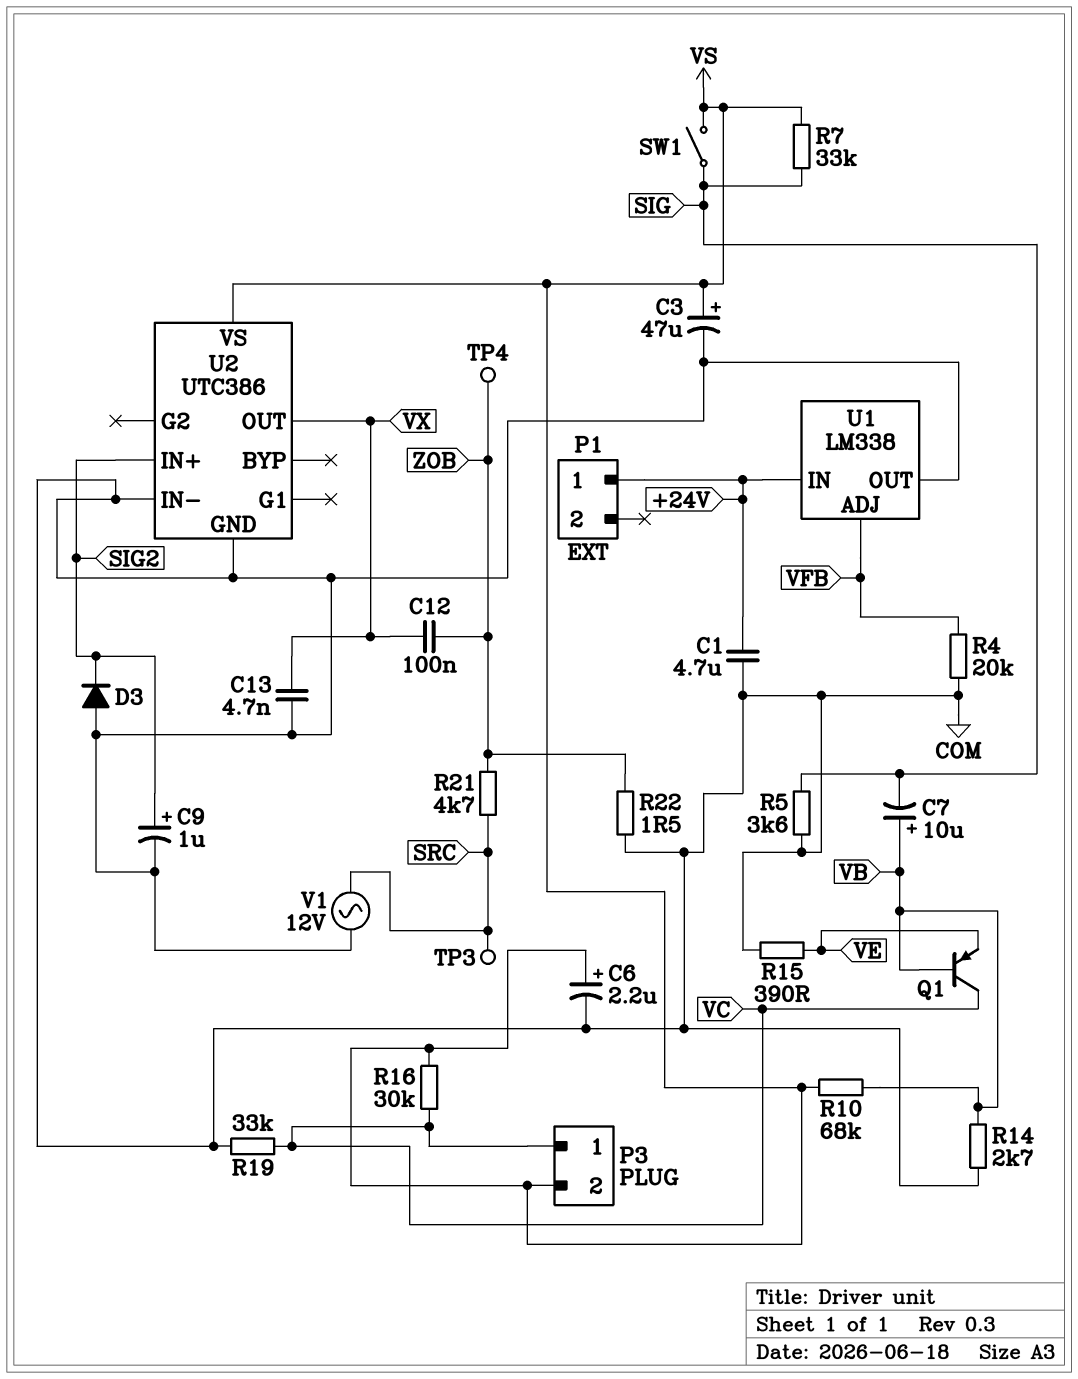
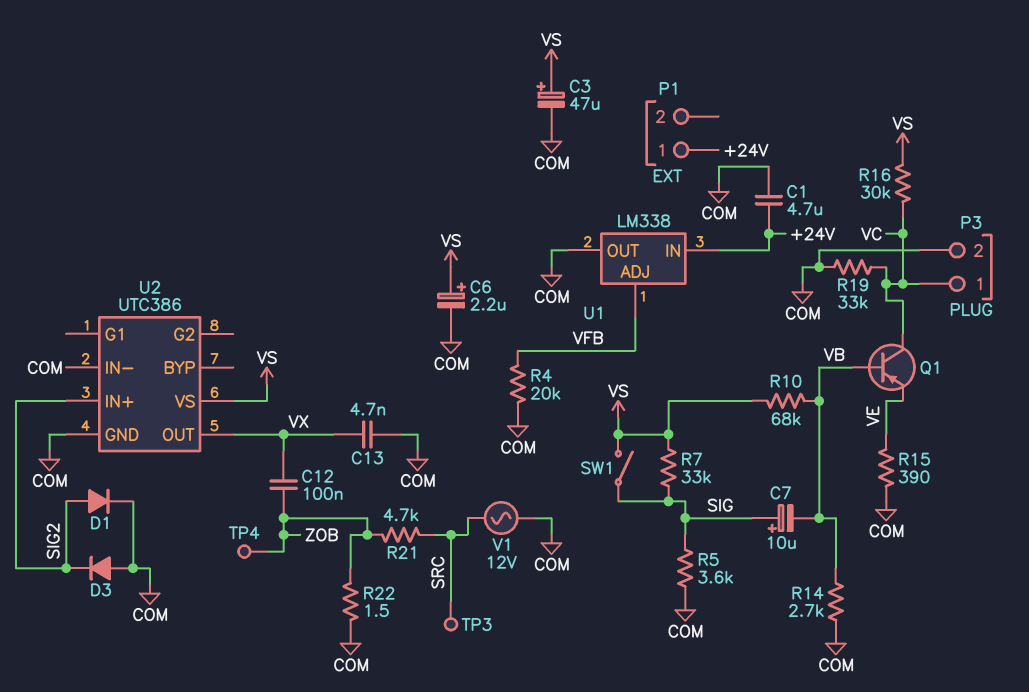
C7: 10uF (plus VB, minus SIG) -> 10uF (plus SIG, minus VB)
C9: 1uF (plus SIG2, minus COM) -> none
D1: none -> diode (A SIG2, K COM)
P3 pin 2: VS -> COM

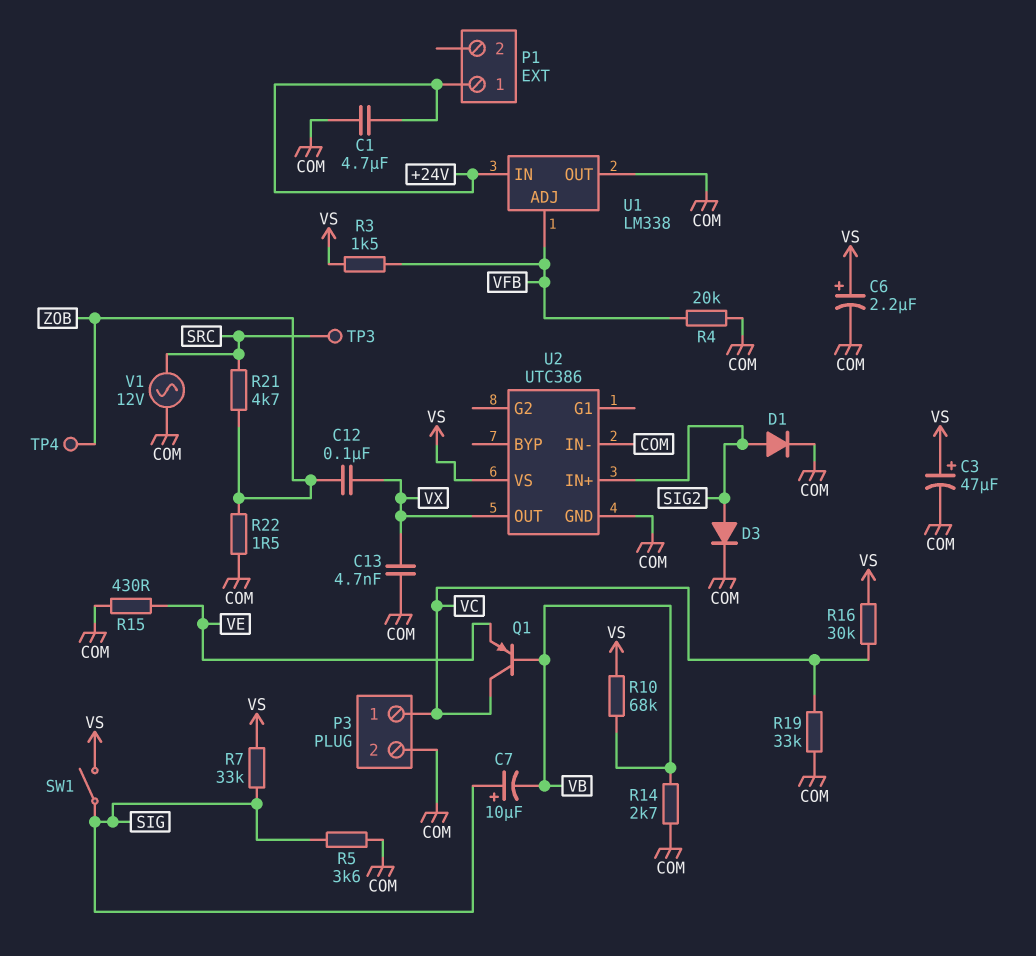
D3: diode (A COM, K SIG2) -> diode (A SIG2, K COM)
R3: none -> 1.5k (VFB, VS)
R15: 390 (COM, VE) -> 430 (COM, VE)

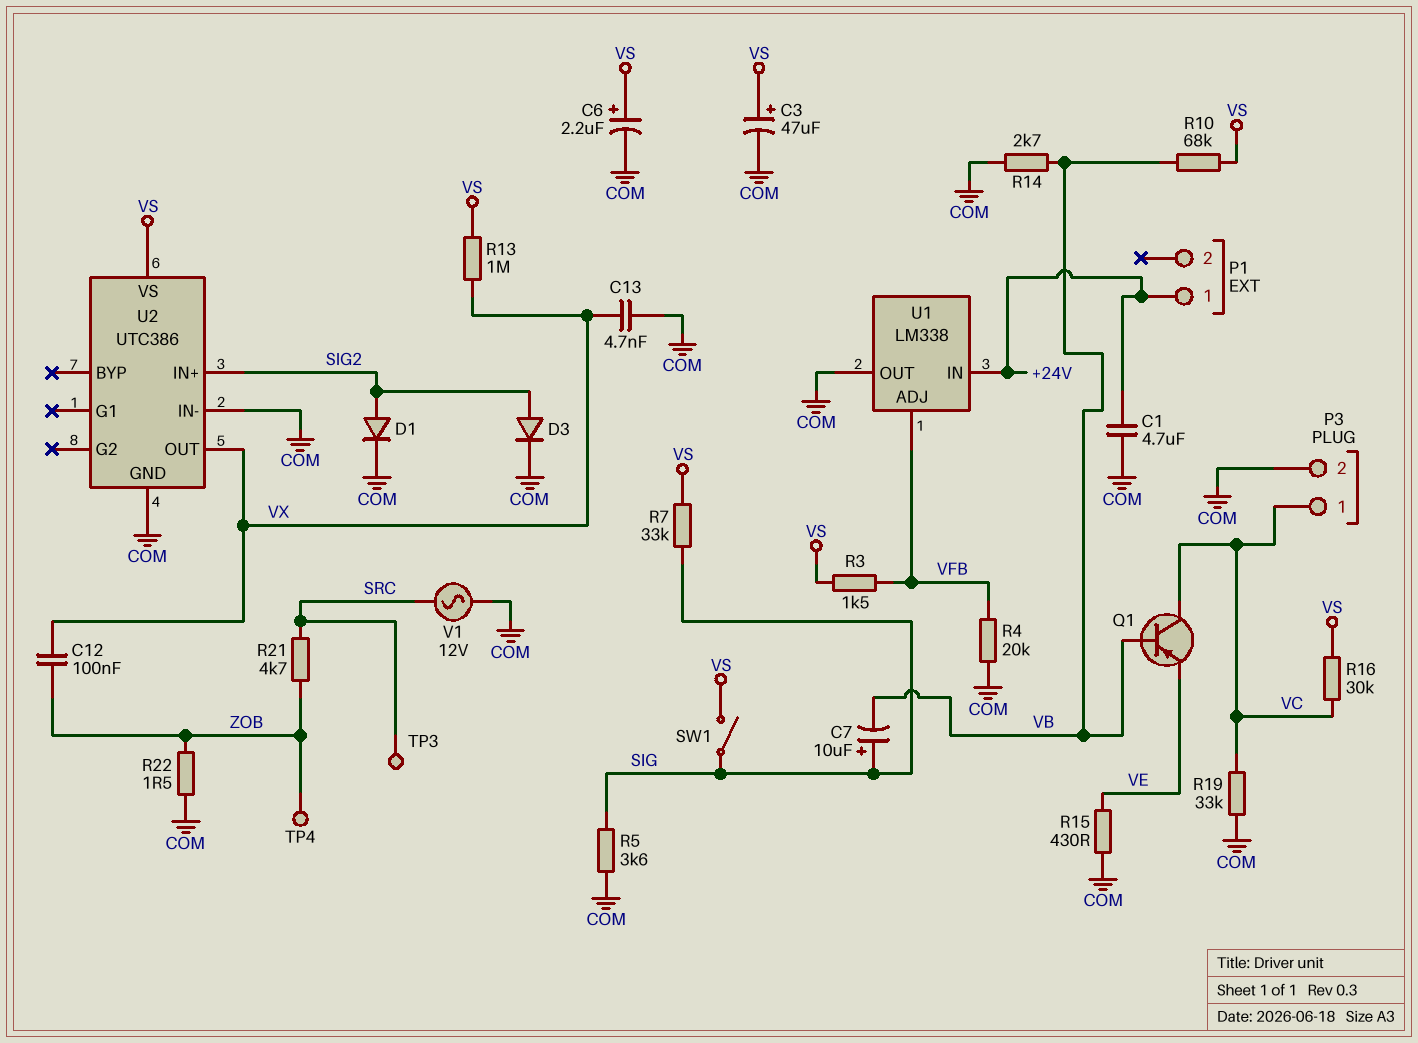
R13: none -> 1M (VS, VX)

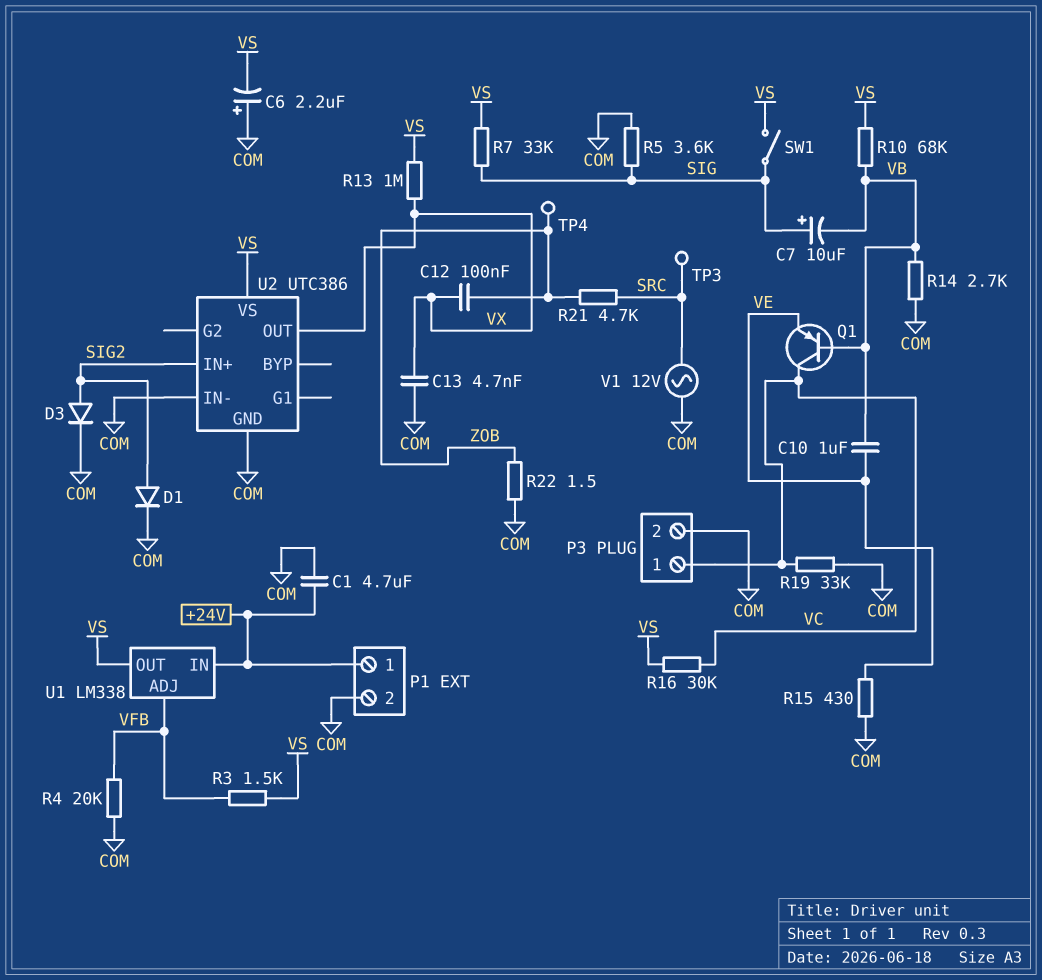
C3: 47uF (plus VS, minus COM) -> none
C6: 2.2uF (plus VS, minus COM) -> 2.2uF (plus COM, minus VS)
C10: none -> 1uF (VB, VE)
P1 pin 2: none -> COM
U1 pin OUT: COM -> VS

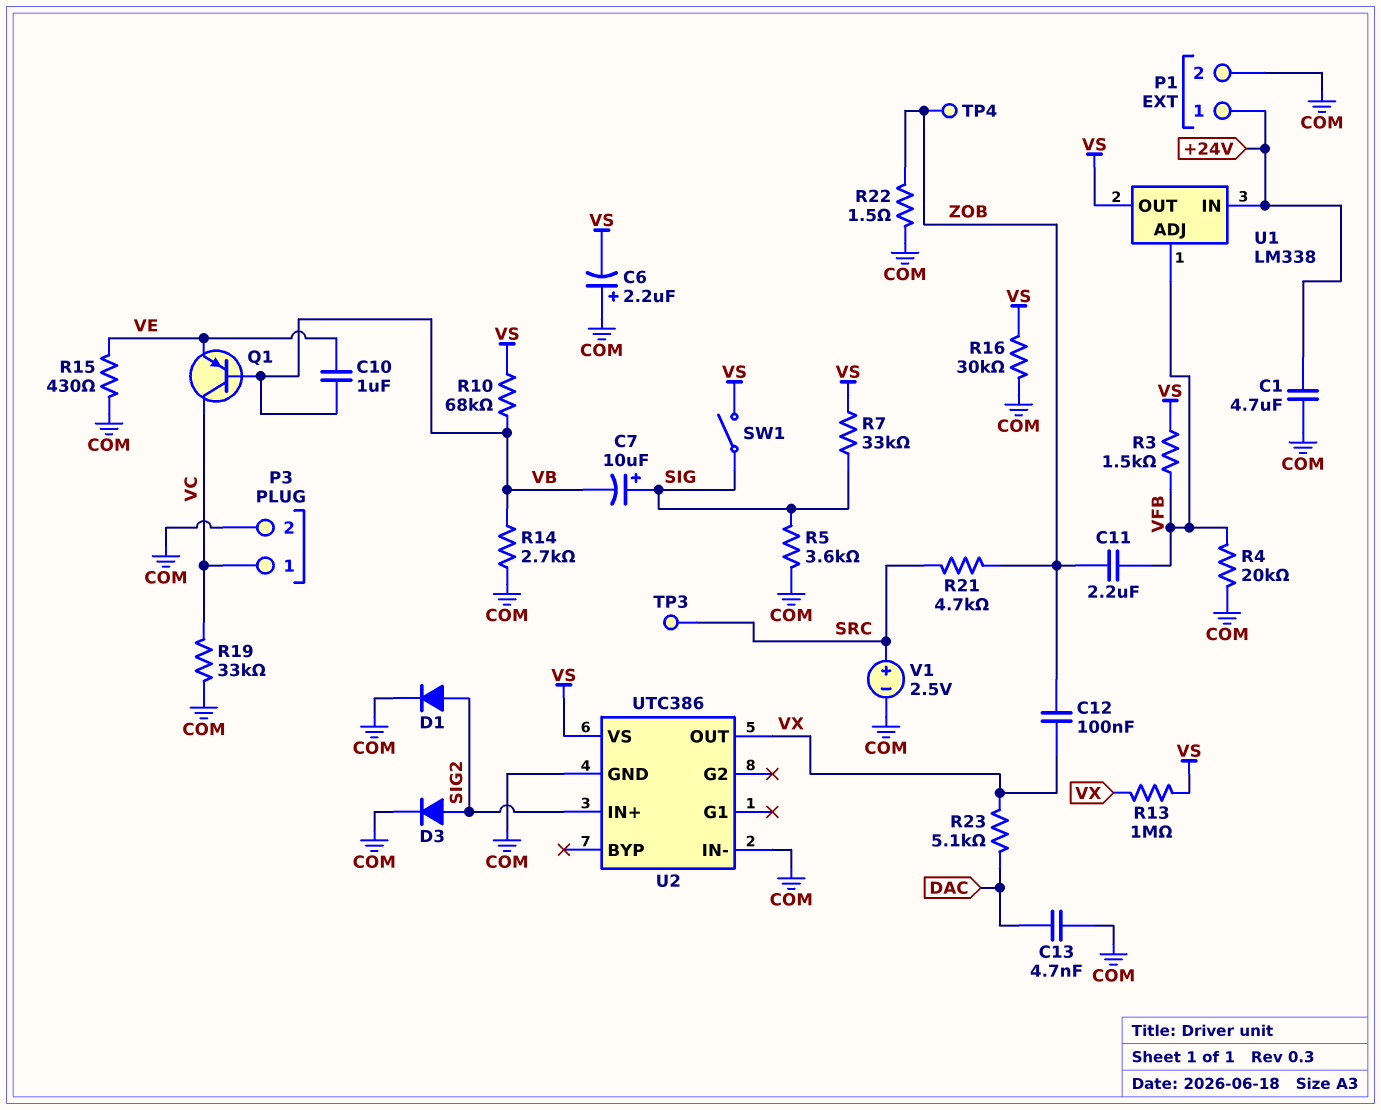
C11: none -> 2.2uF (VFB, ZOB)
C13: 4.7nF (COM, VX) -> 4.7nF (COM, DAC)
R16: 30k (VC, VS) -> 30k (COM, VS)
R23: none -> 5.1k (DAC, VX)
V1: AC 12V (COM, SRC) -> 2.5V (plus SRC, minus COM)

